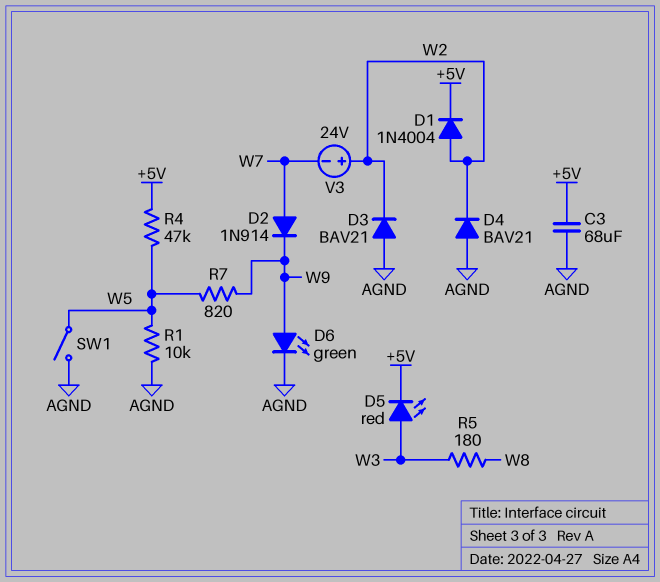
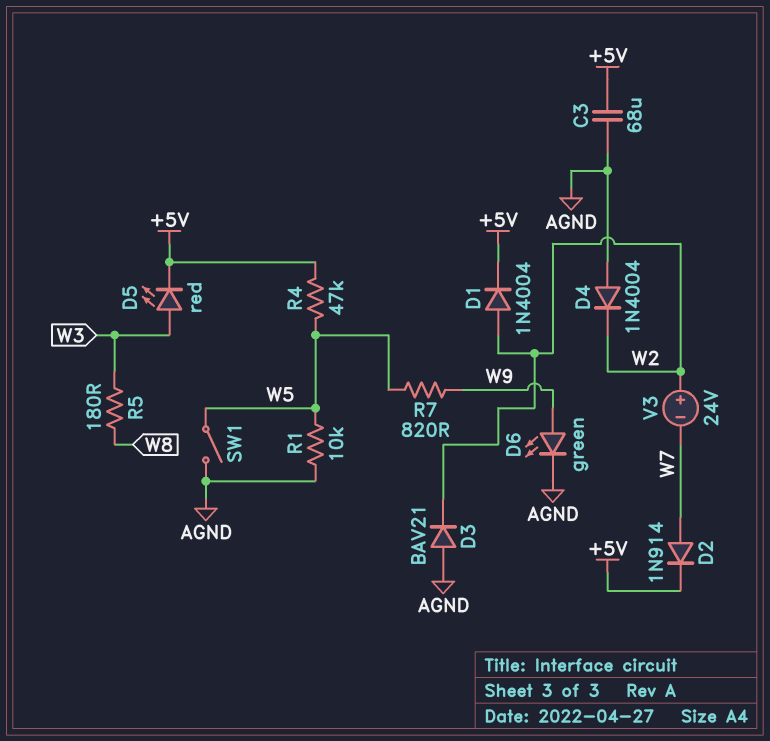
D2: diode 1N914 (A W7, K W9) -> diode 1N914 (A W7, K +5V)
D4: diode BAV21 (A AGND, K W2) -> diode 1N4004 (A AGND, K W2)

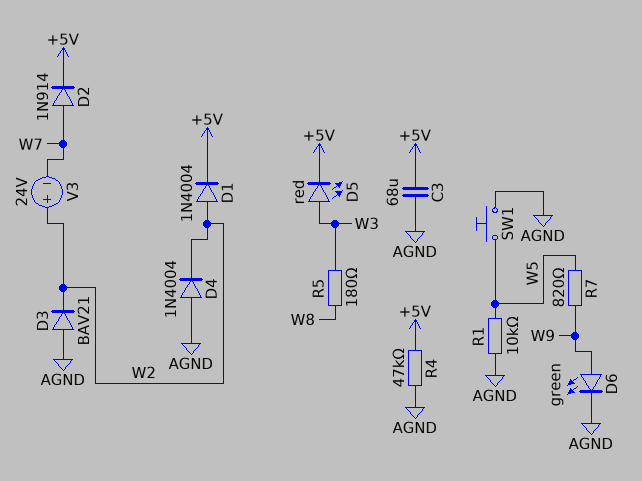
R4: 47k (+5V, W5) -> 47k (+5V, AGND)
SW1: switch (AGND, W5) -> button (AGND, W5)

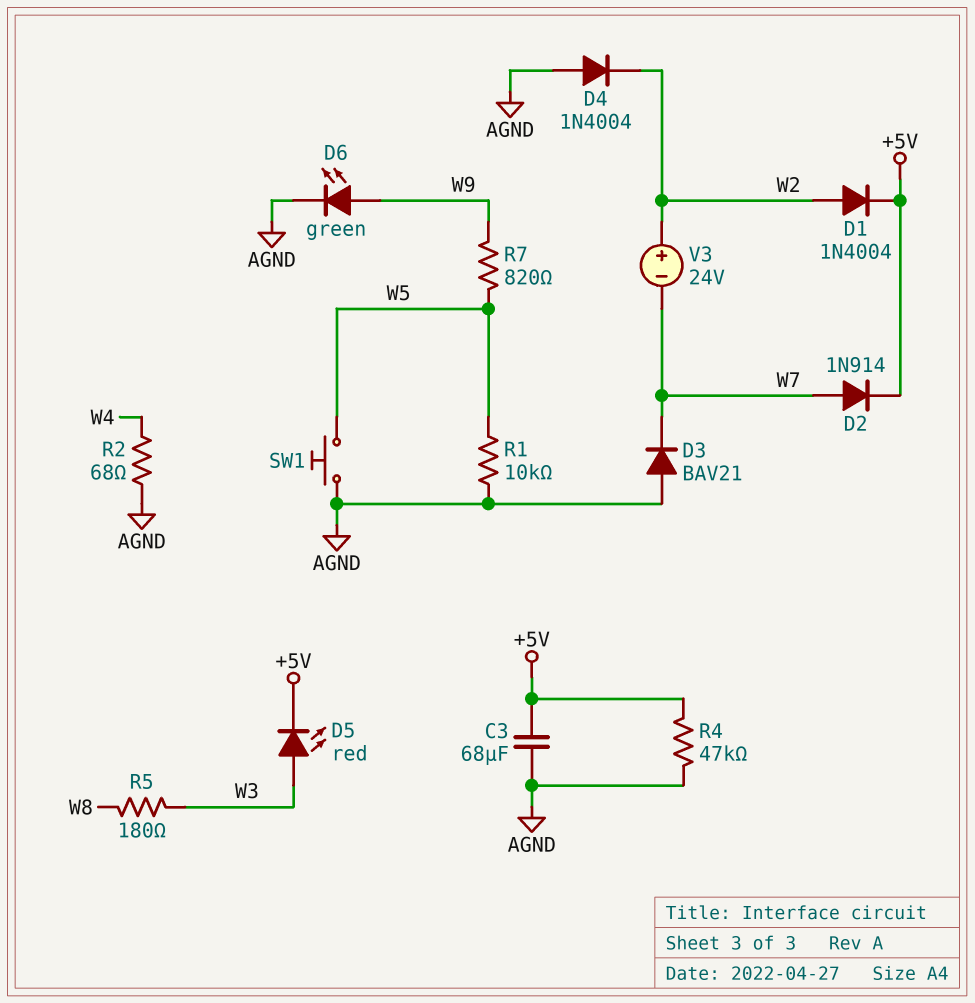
D3: diode BAV21 (A AGND, K W2) -> diode BAV21 (A AGND, K W7)
R2: none -> 68 (AGND, W4)

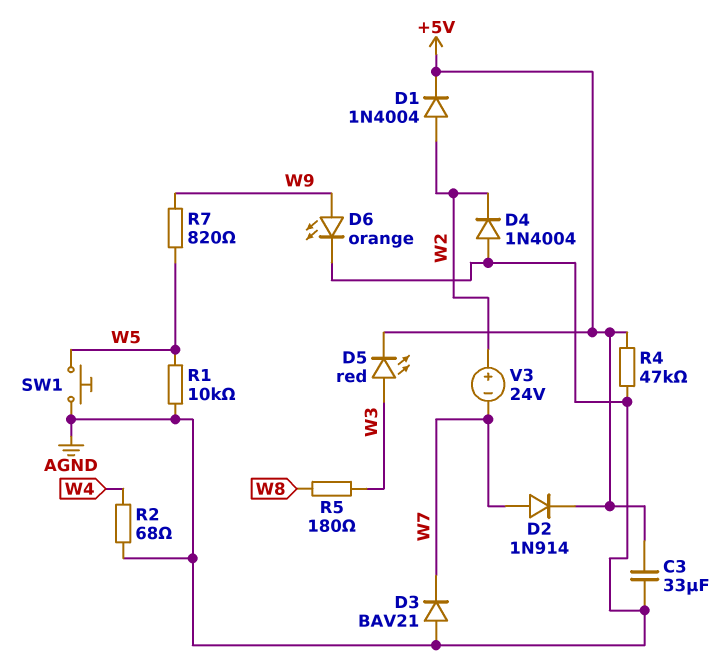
C3: 68uF (+5V, AGND) -> 33uF (+5V, AGND)
D6: LED green (A W9, K AGND) -> LED orange (A W9, K AGND)

